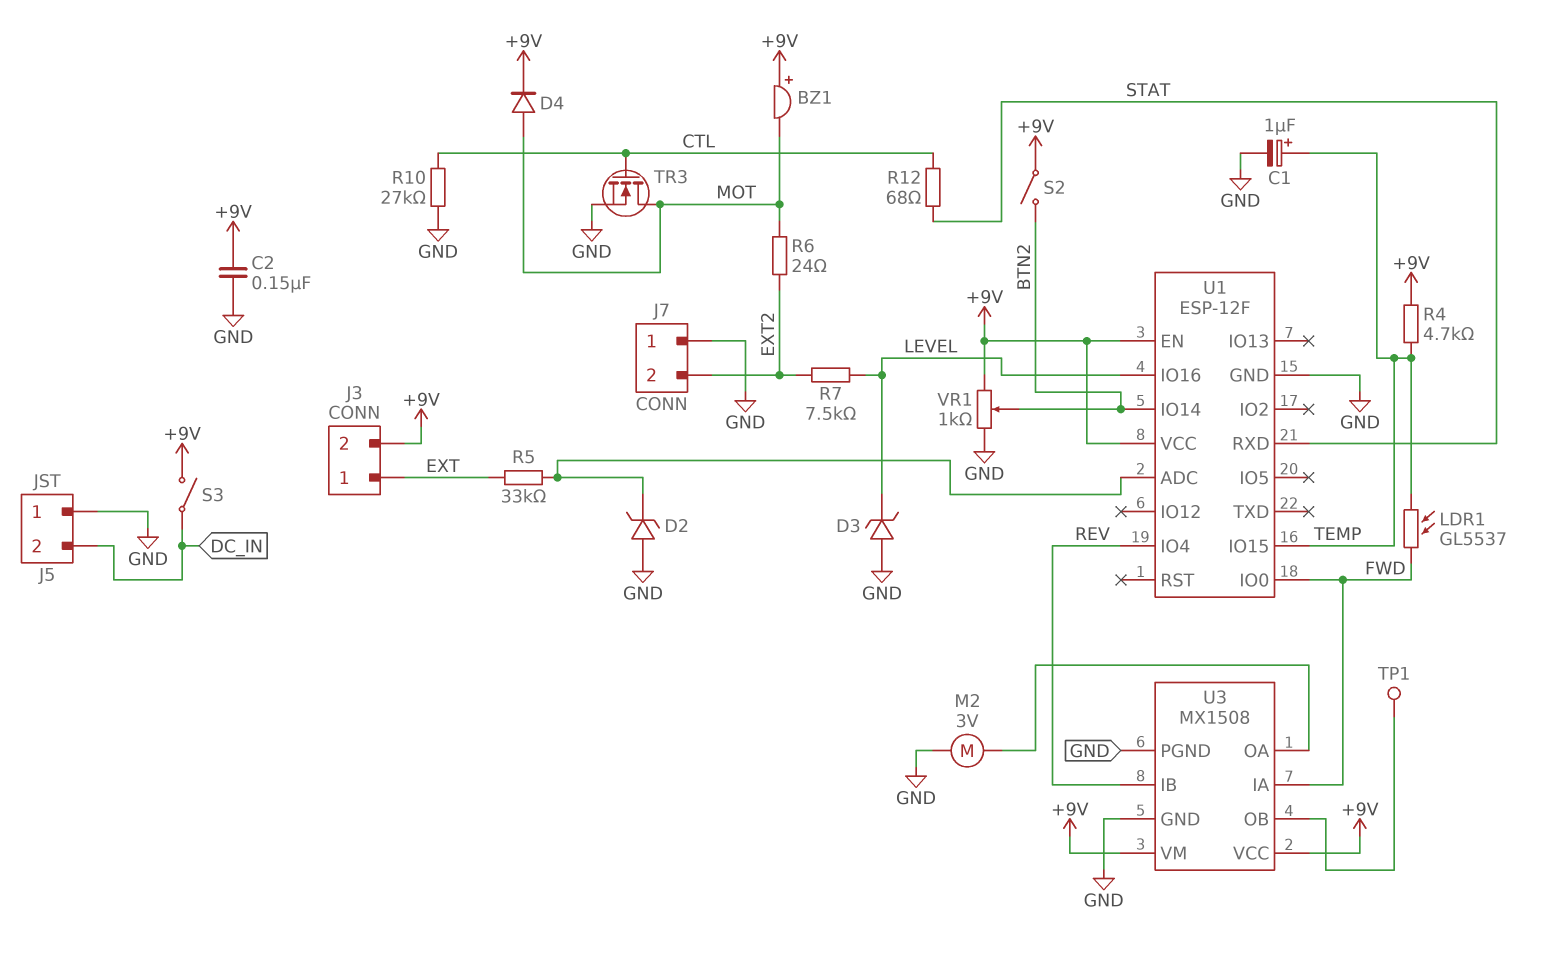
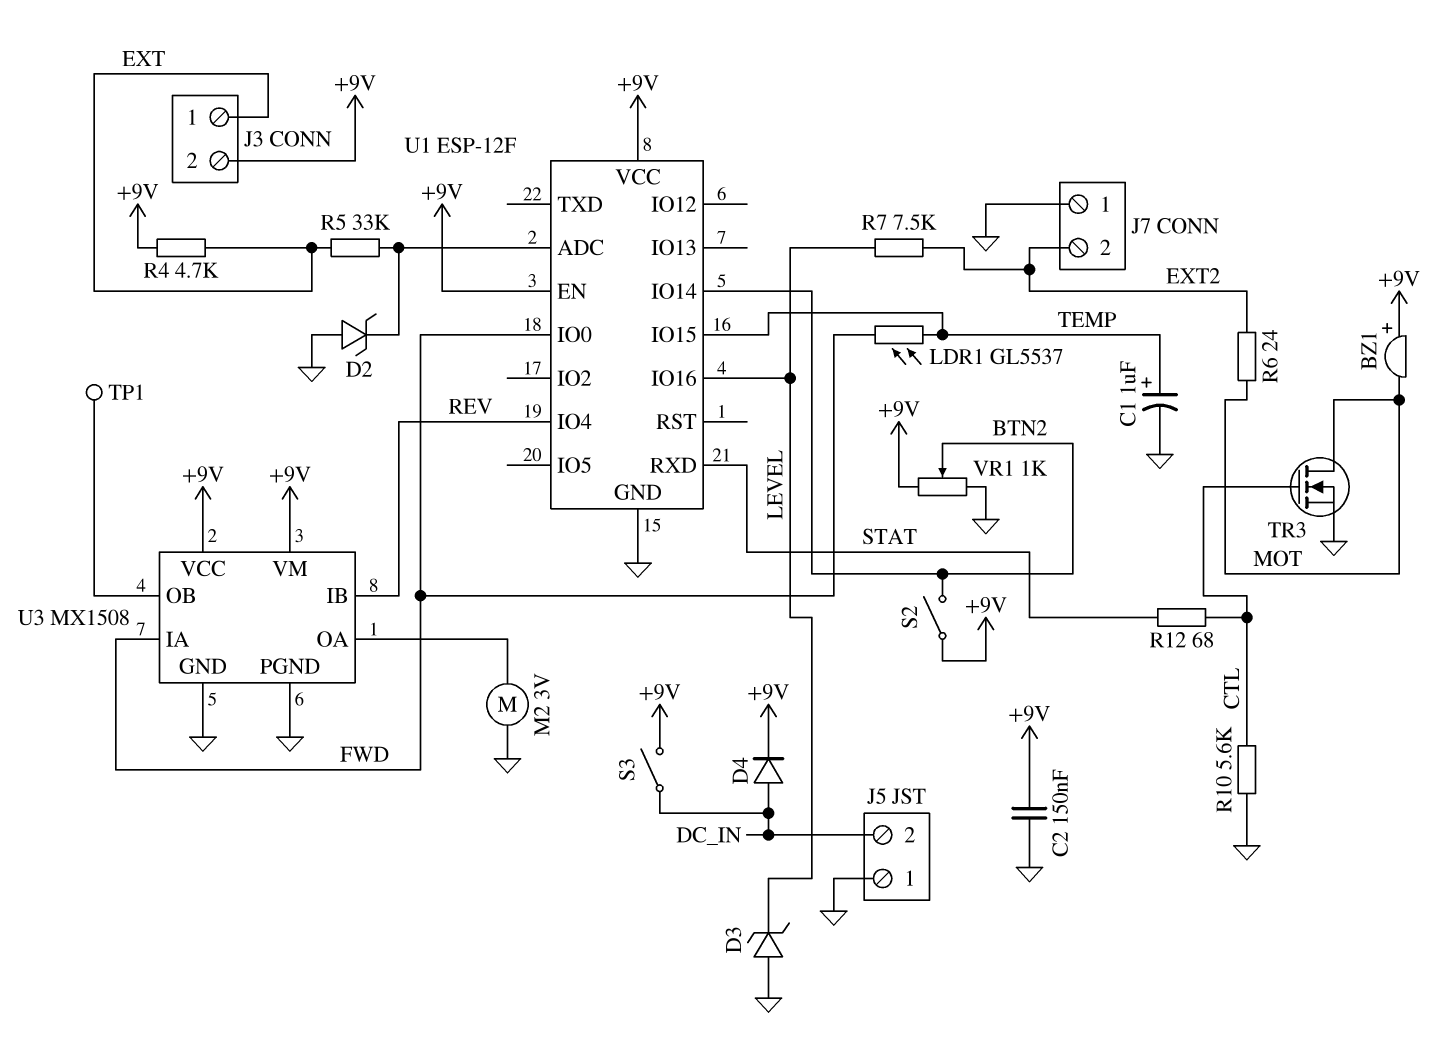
D4: diode (A MOT, K +9V) -> diode (A DC_IN, K +9V)
R4: 4.7k (+9V, TEMP) -> 4.7k (+9V, EXT)
R10: 27k (CTL, GND) -> 5.6k (CTL, GND)

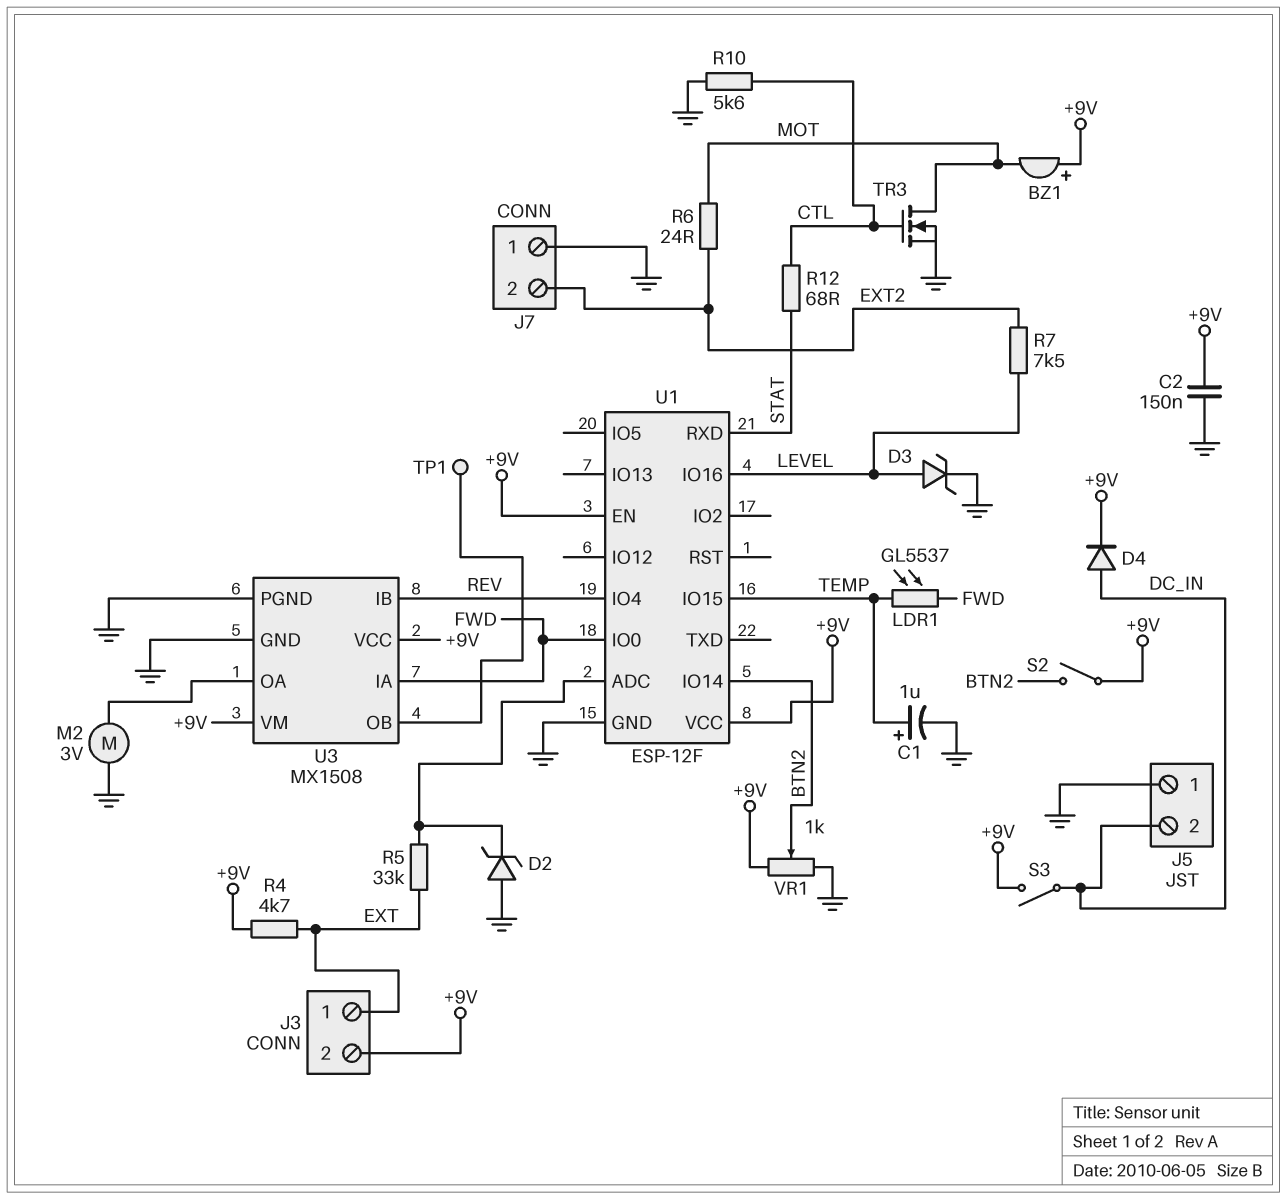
D3: zener (A GND, K LEVEL) -> zener (A LEVEL, K GND)

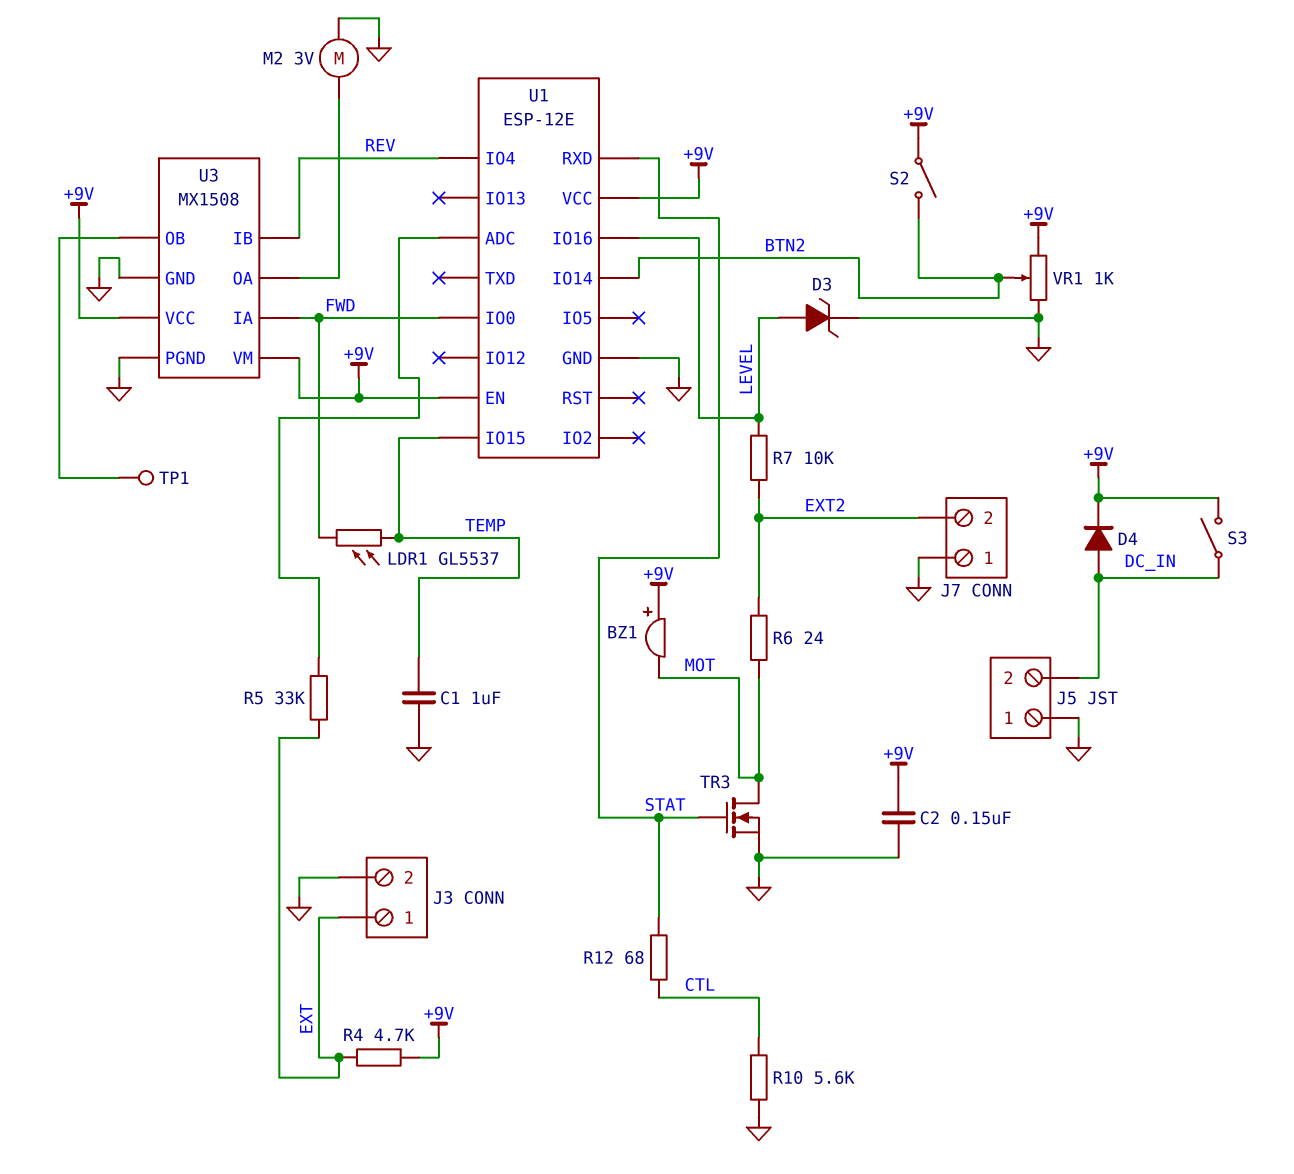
C1: 1uF (plus TEMP, minus GND) -> 1uF (GND, TEMP)
D2: zener (A GND, K U1/ADC) -> none
J3 pin 2: +9V -> GND
R7: 7.5k (EXT2, LEVEL) -> 10k (EXT2, LEVEL)
TR3: NMOS (G CTL, D MOT, S GND) -> NMOS (G STAT, D MOT, S GND)
U1: ESP-12F -> ESP-12E

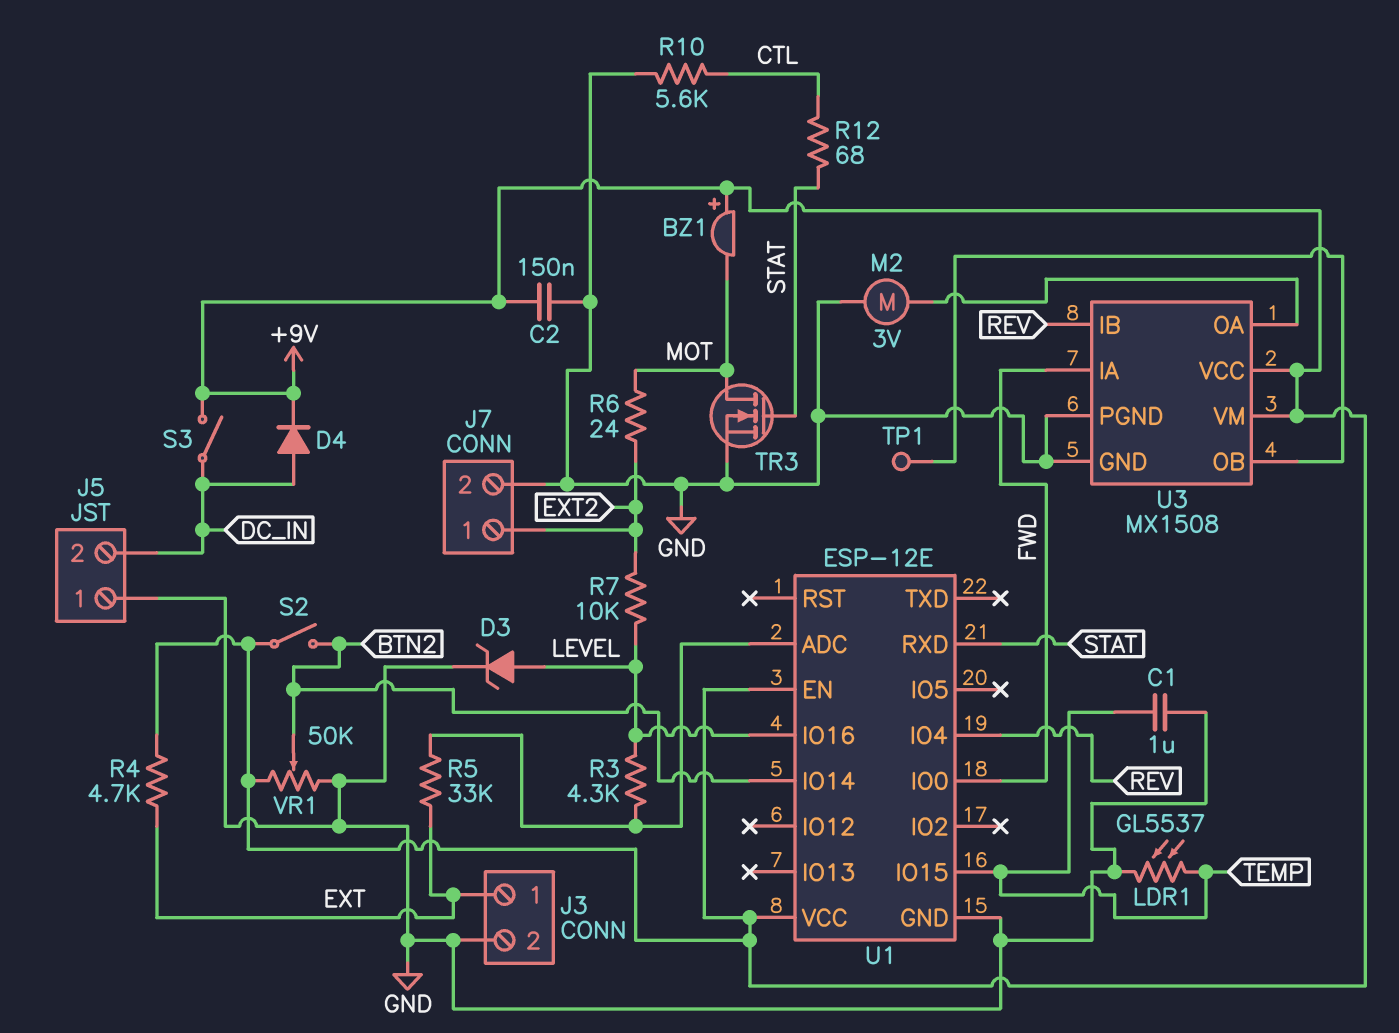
J7 pin 1: GND -> EXT2
J7 pin 2: EXT2 -> GND
LDR1: GL5537 (FWD, TEMP) -> GL5537 (GND, TEMP)
R3: none -> 4.3k (LEVEL, U1/ADC)
VR1: 1k (+9V, GND, wiper BTN2) -> 50k (+9V, GND, wiper BTN2)

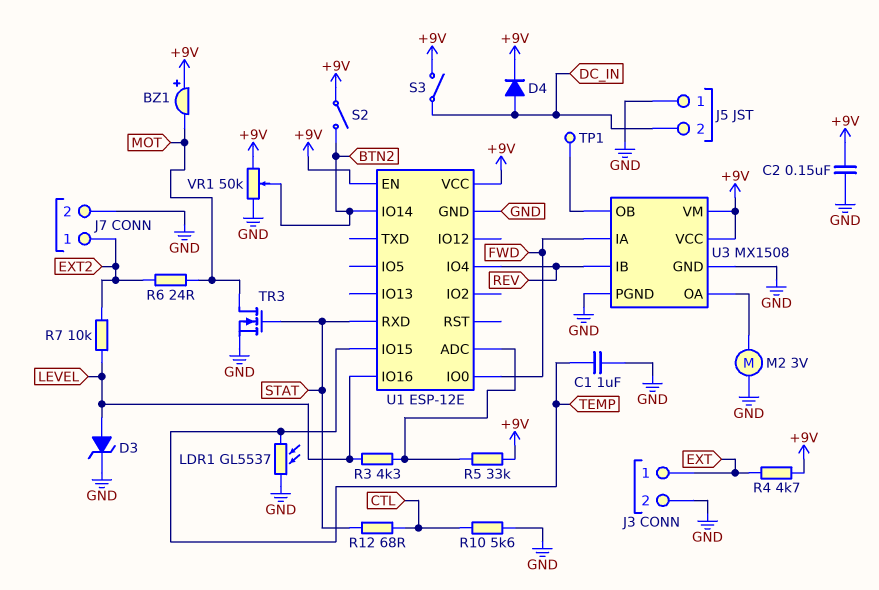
R5: 33k (EXT, U1/ADC) -> 33k (+9V, U1/ADC)

